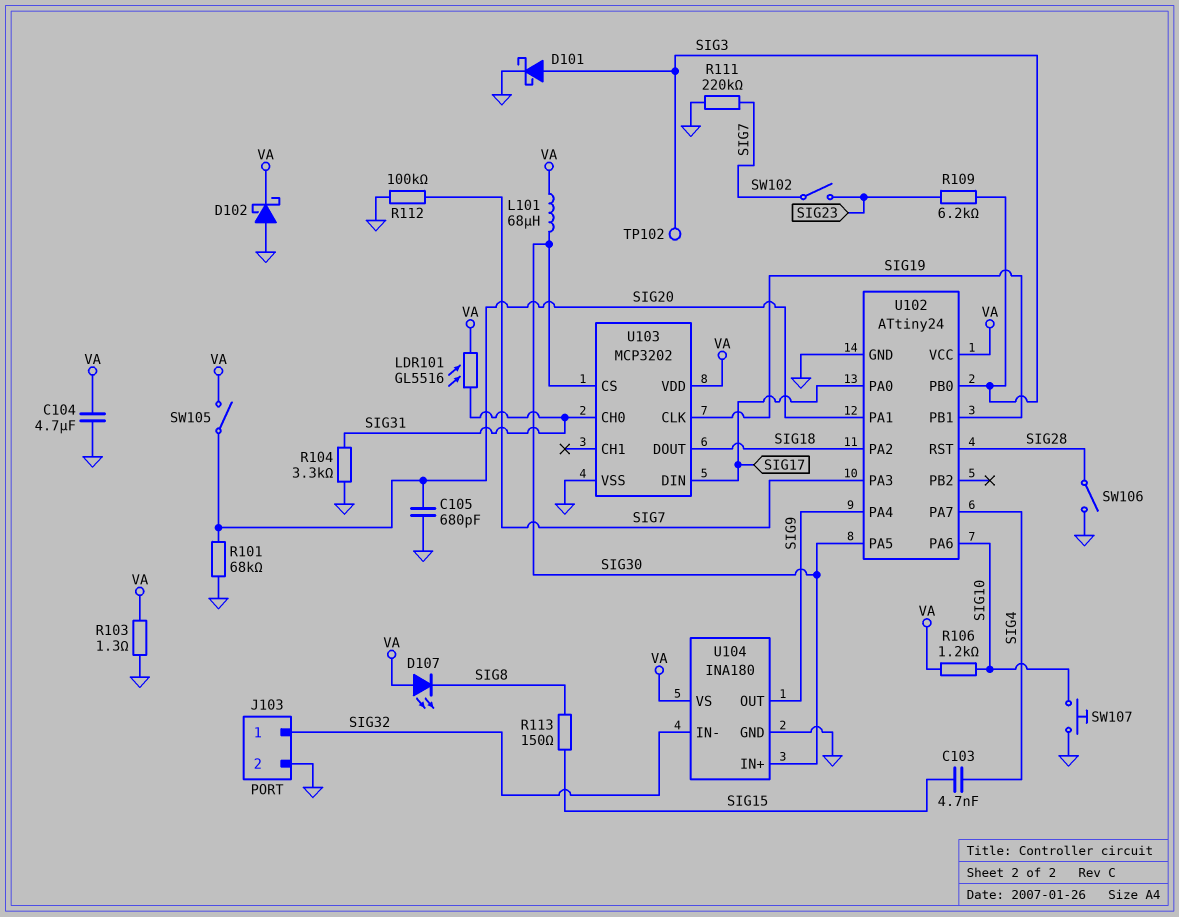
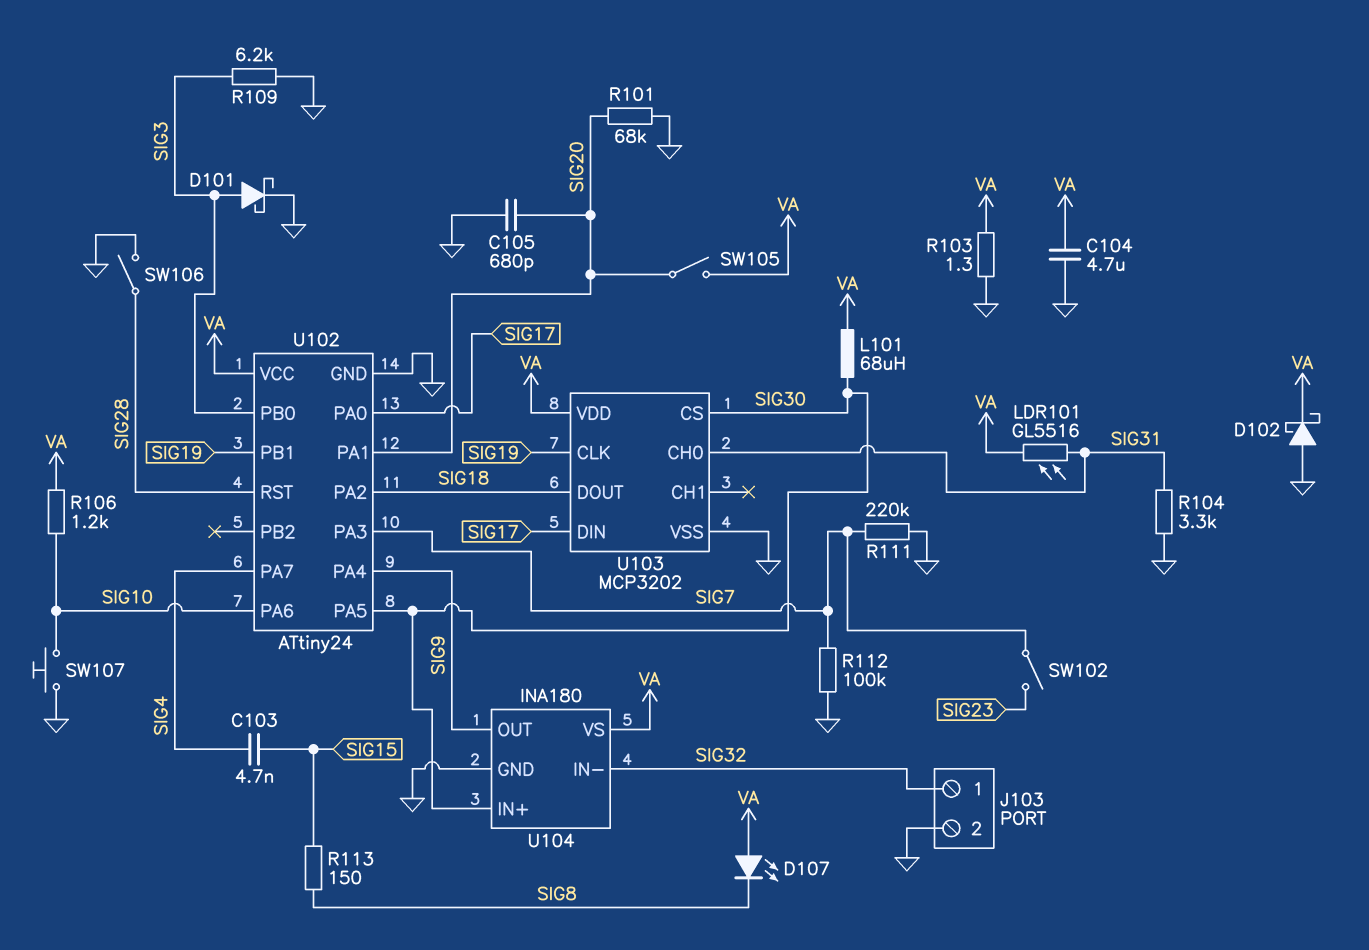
R109: 6.2k (SIG3, SIG23) -> 6.2k (GND, SIG3)
TP102: test point (SIG3) -> none

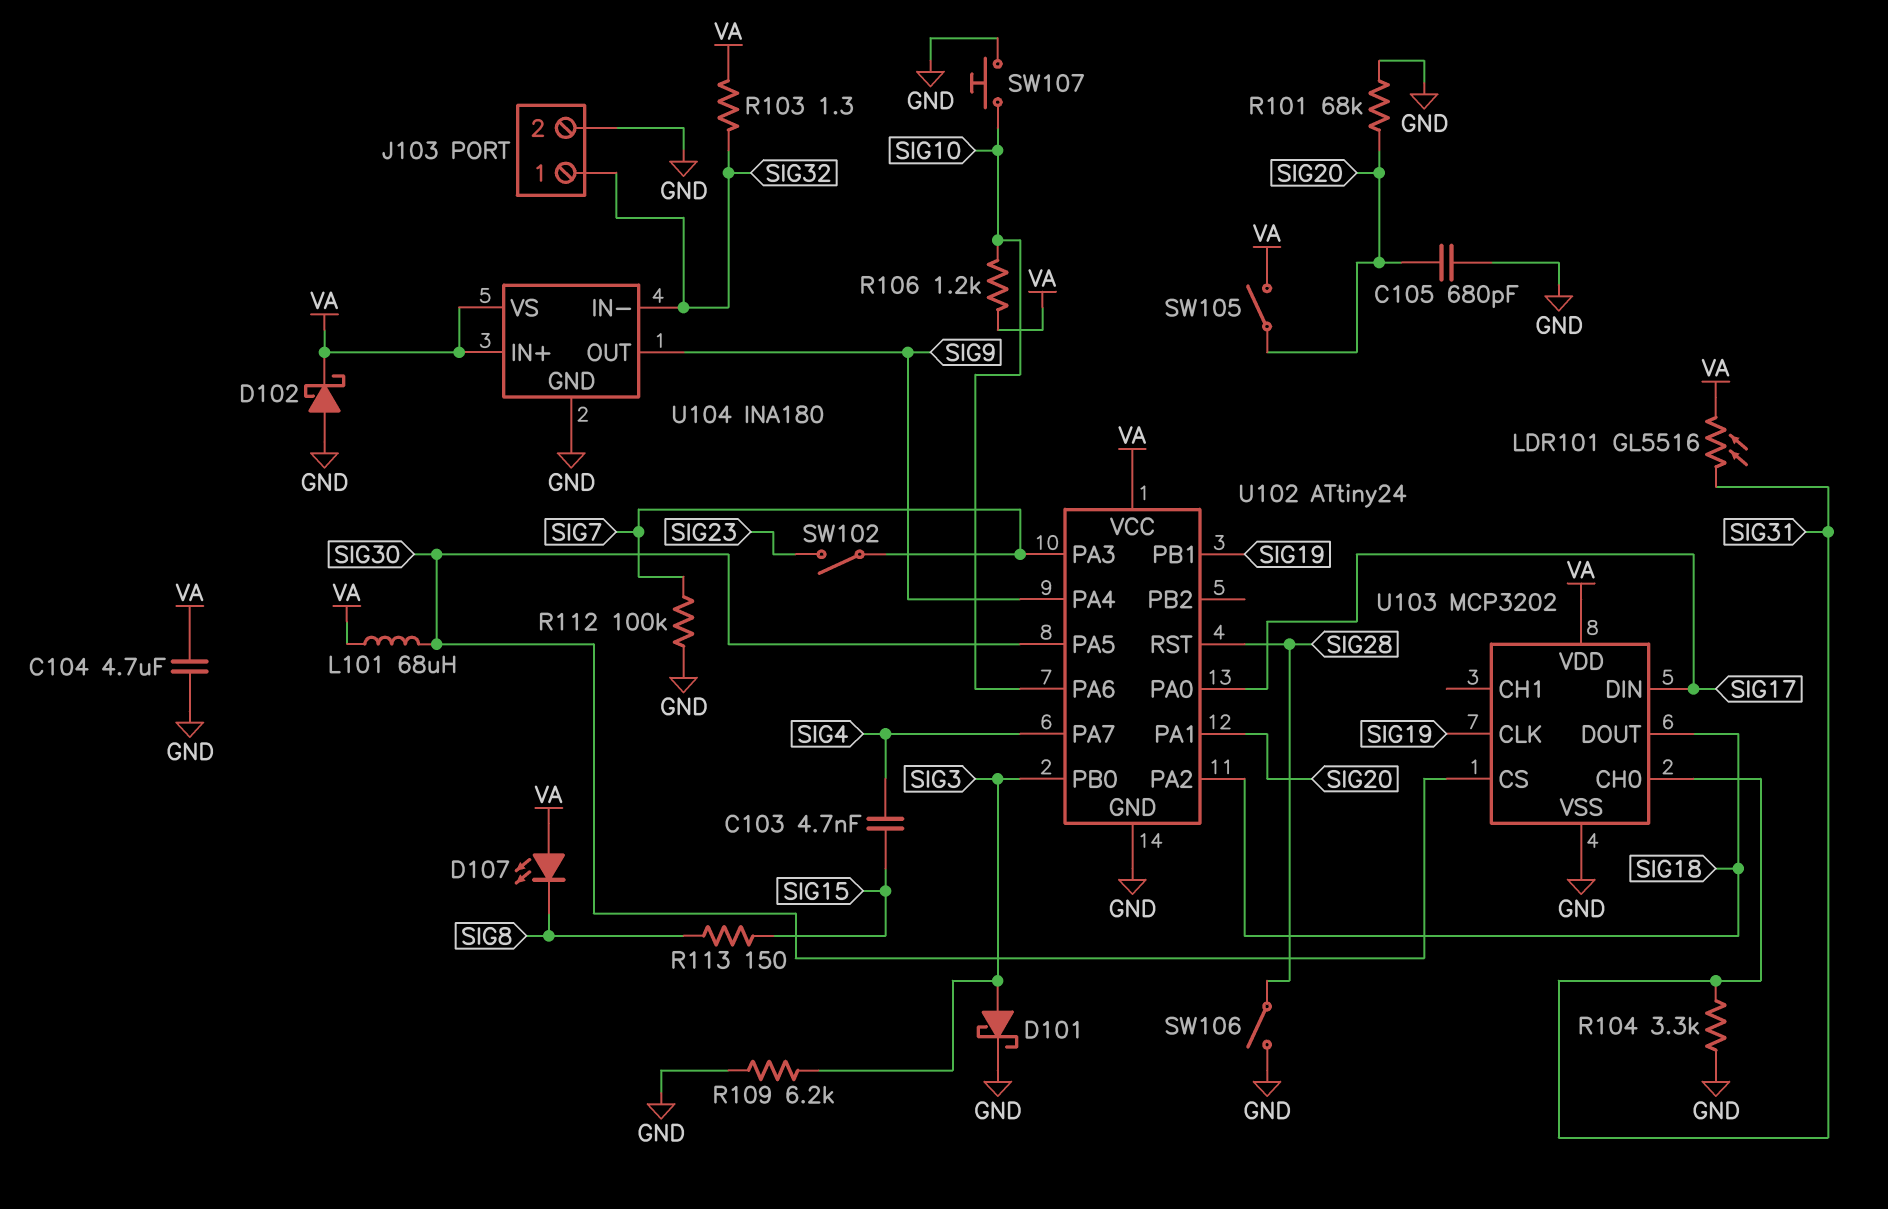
R103: 1.3 (GND, VA) -> 1.3 (SIG32, VA)
R111: 220k (GND, SIG7) -> none
U104 pin IN+: SIG30 -> VA

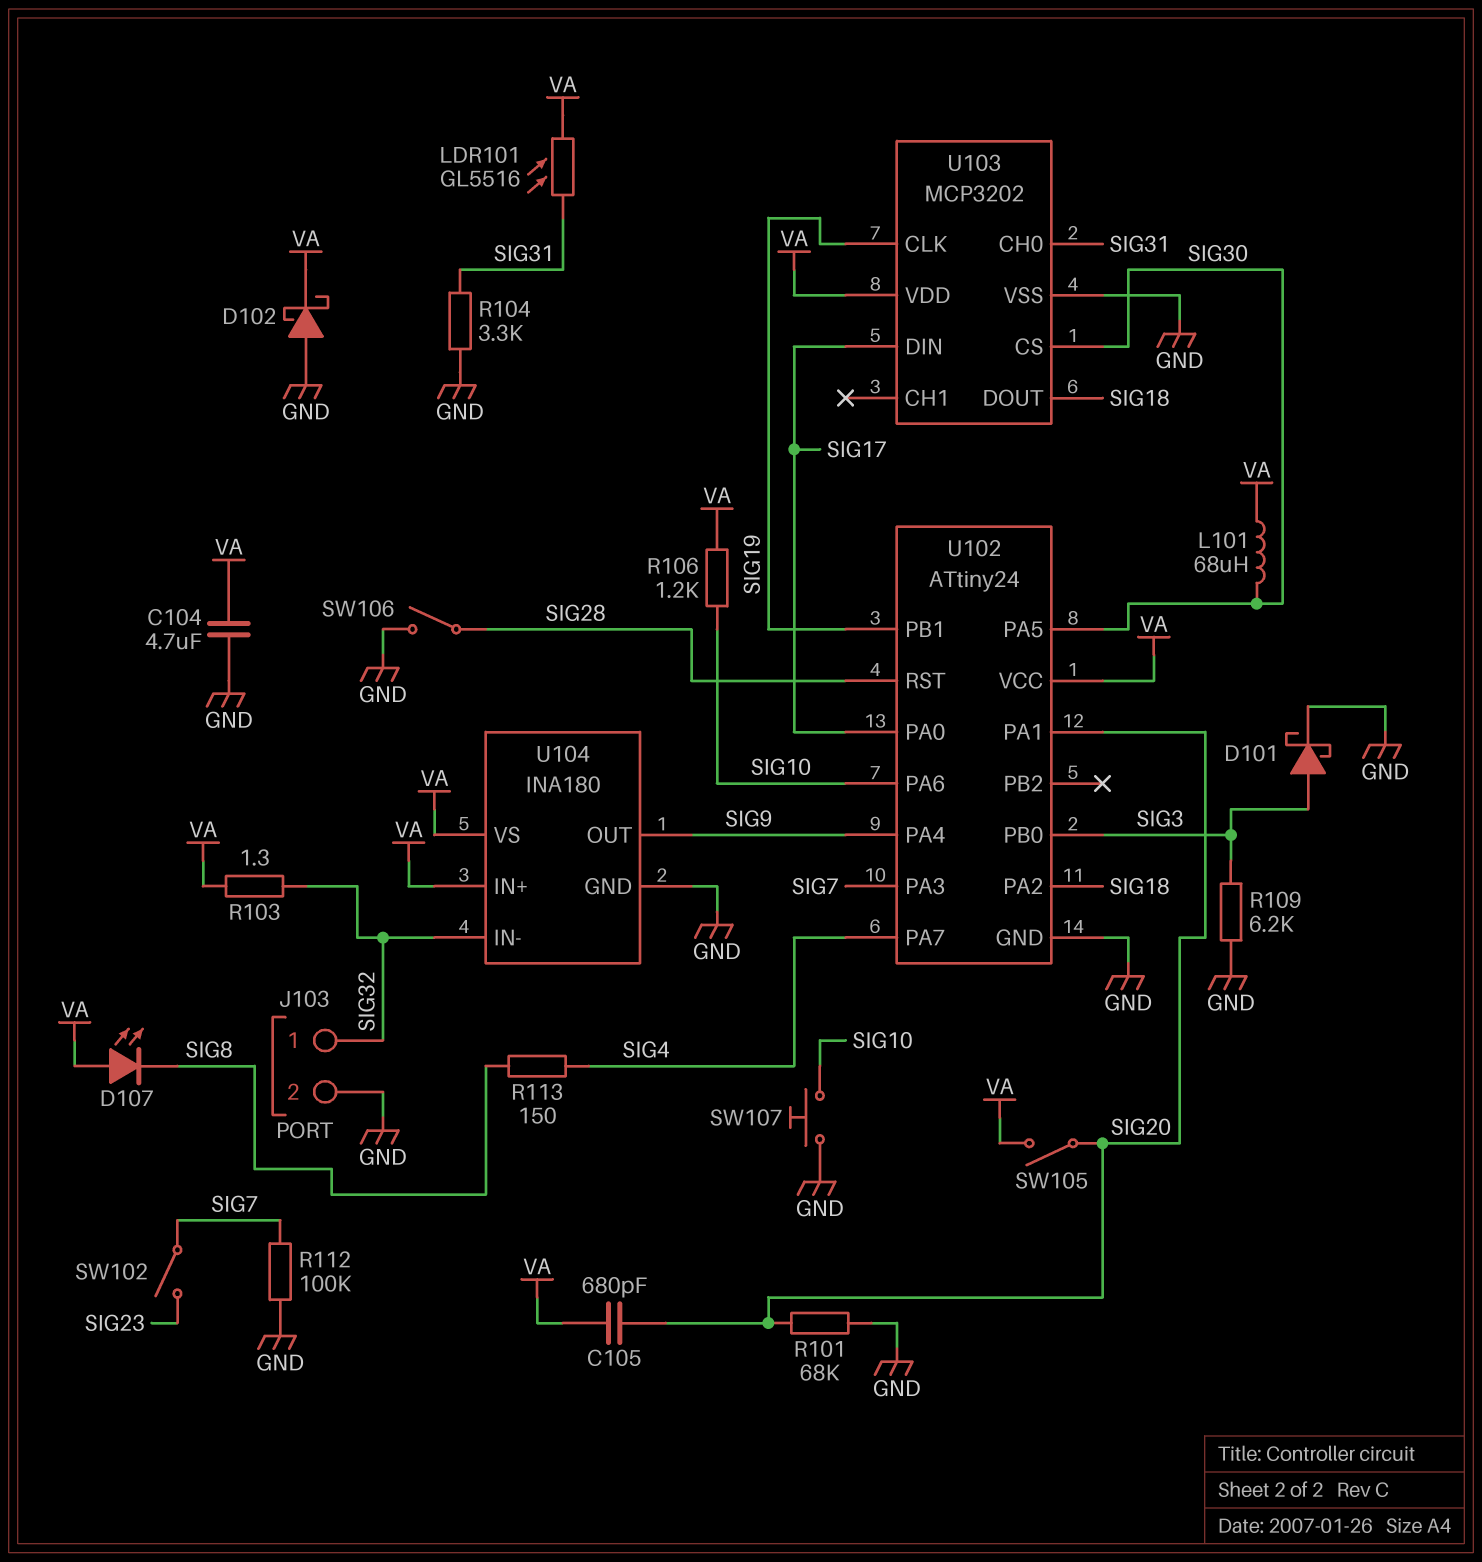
C103: 4.7nF (SIG4, SIG15) -> none
C105: 680pF (GND, SIG20) -> 680pF (SIG20, VA)
R113: 150 (SIG8, SIG15) -> 150 (SIG4, SIG8)

